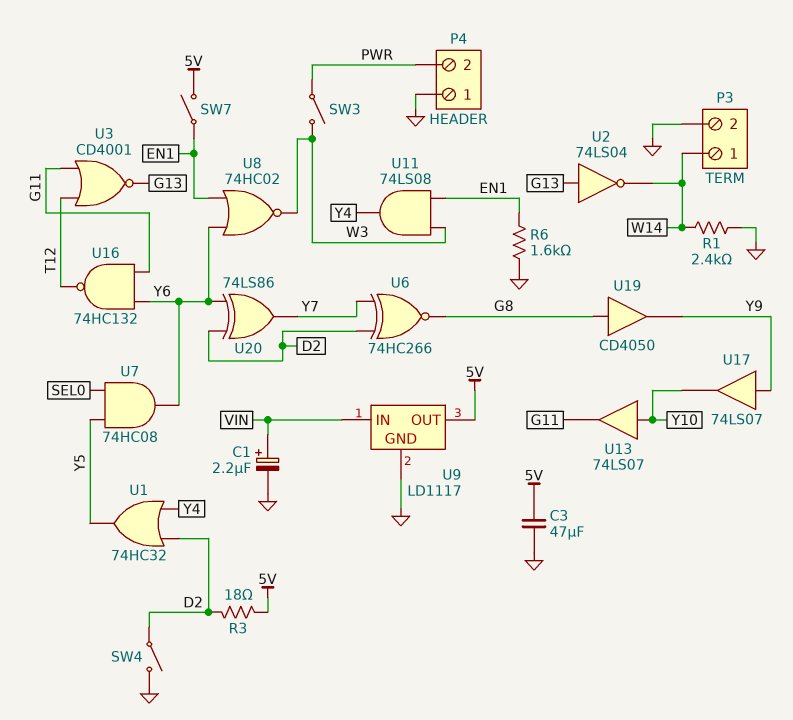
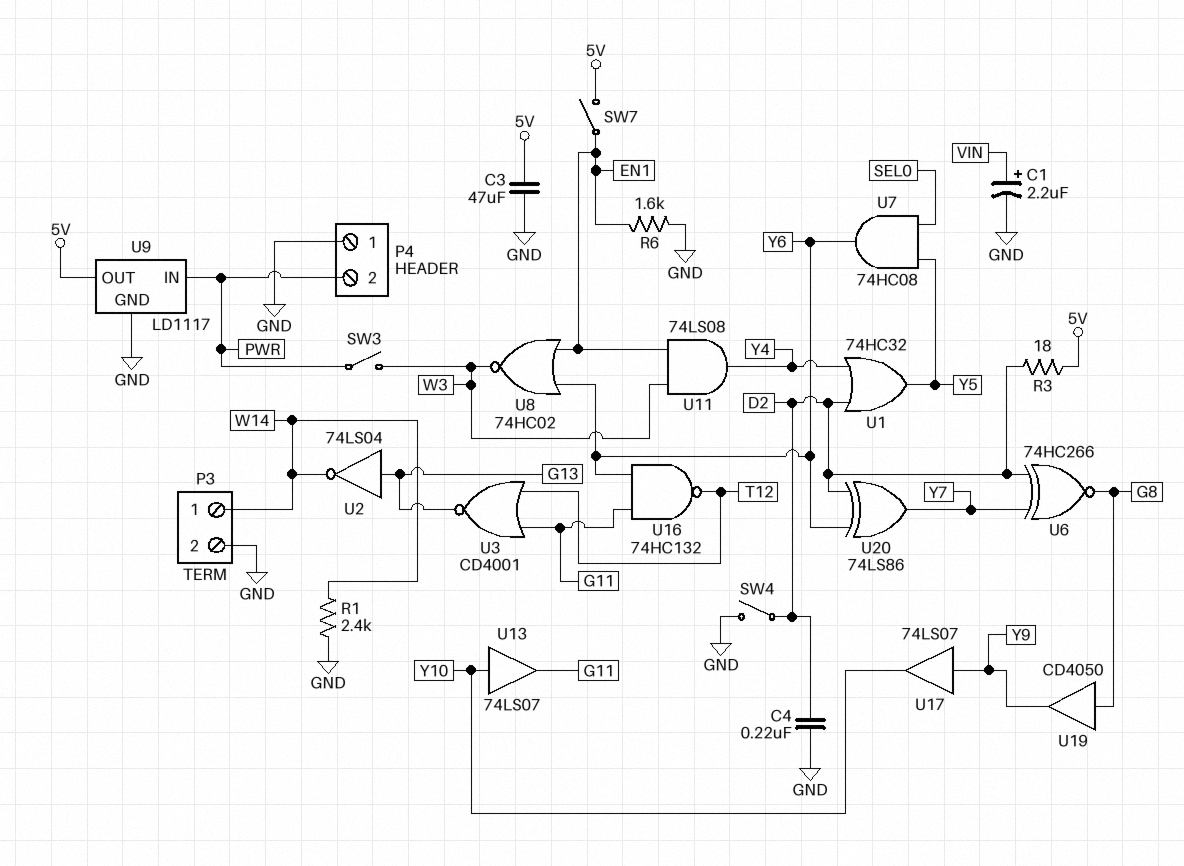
C4: none -> 220nF (D2, GND)
U9 pin IN: VIN -> PWR

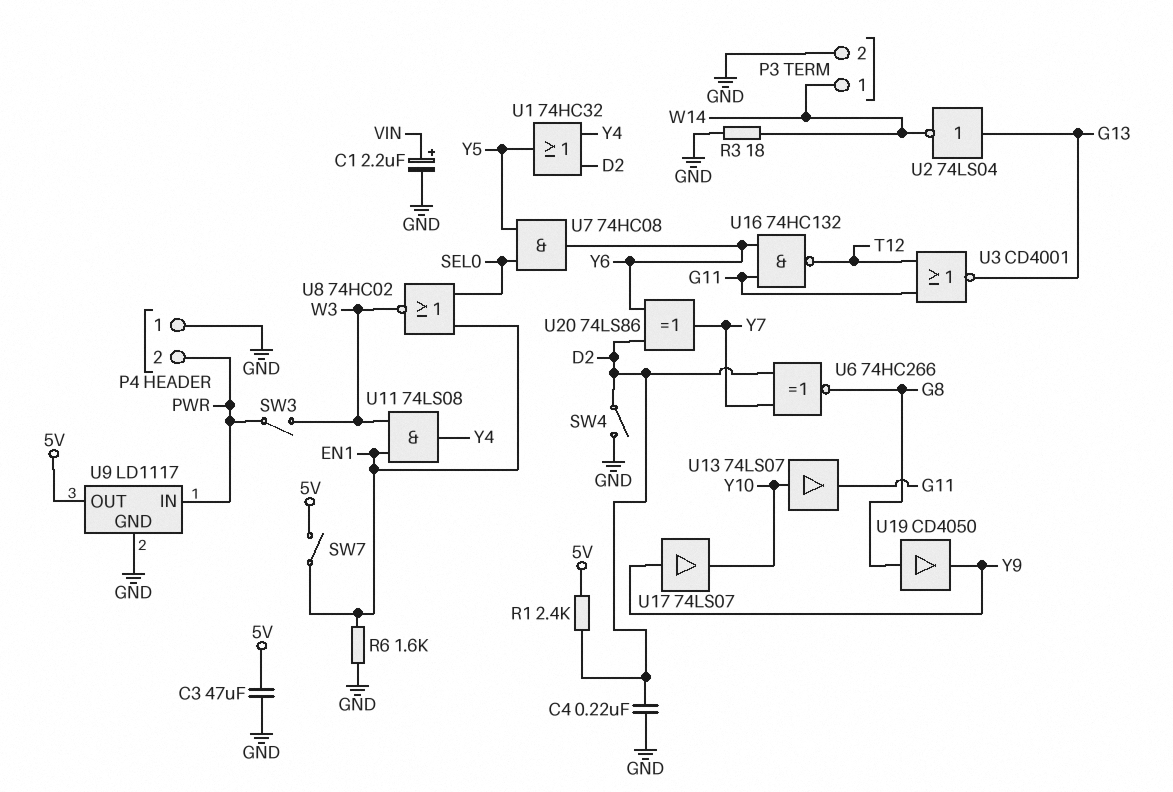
R1: 2.4k (GND, W14) -> 2.4k (5V, D2)
R3: 18 (5V, D2) -> 18 (GND, W14)
U8: NOR 74HC02 (in EN1, in Y6, out W3) -> NOR 74HC02 (in EN1, in SEL0, out W3)

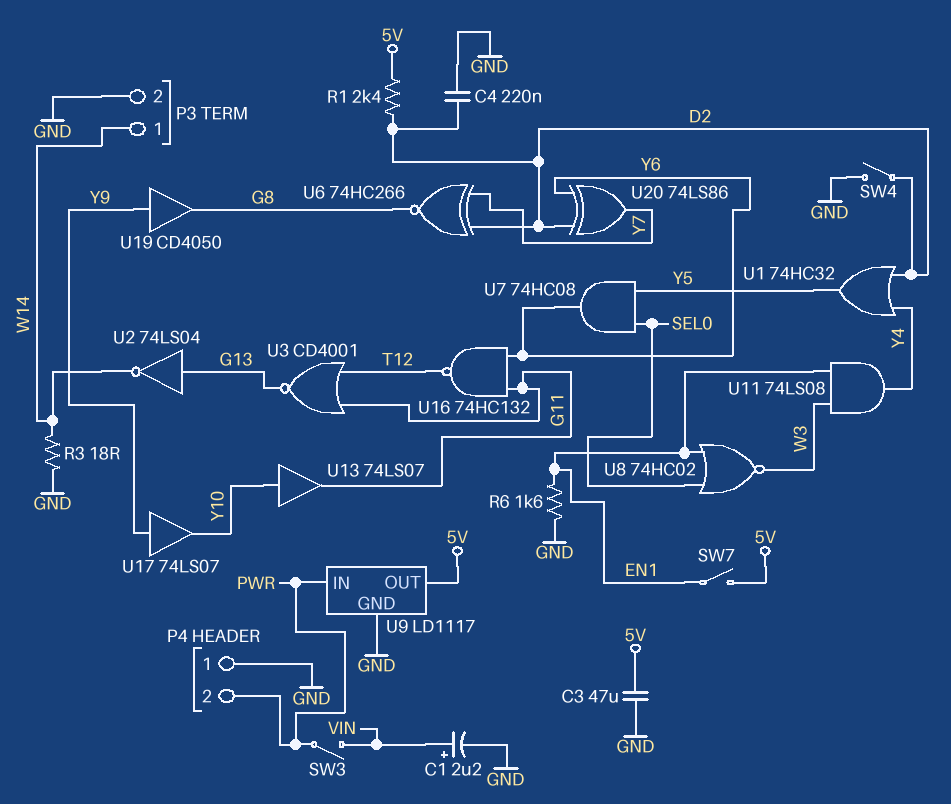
SW3: switch (PWR, W3) -> switch (PWR, VIN)
U19: buffer CD4050 (in G8, out Y9) -> buffer CD4050 (in Y9, out G8)

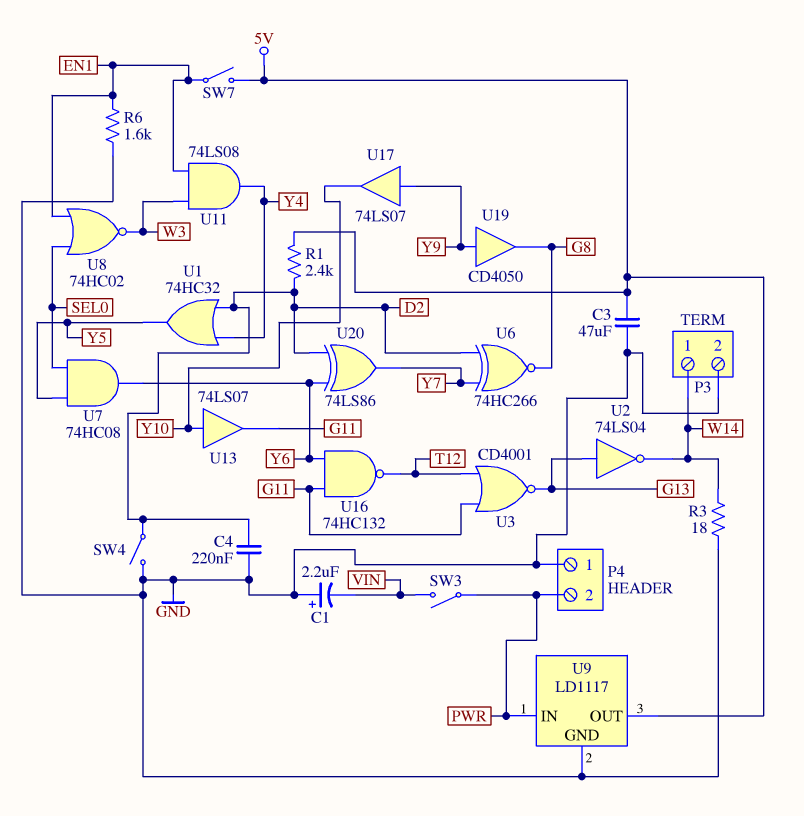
C1: 2.2uF (plus VIN, minus GND) -> 2.2uF (plus GND, minus VIN)

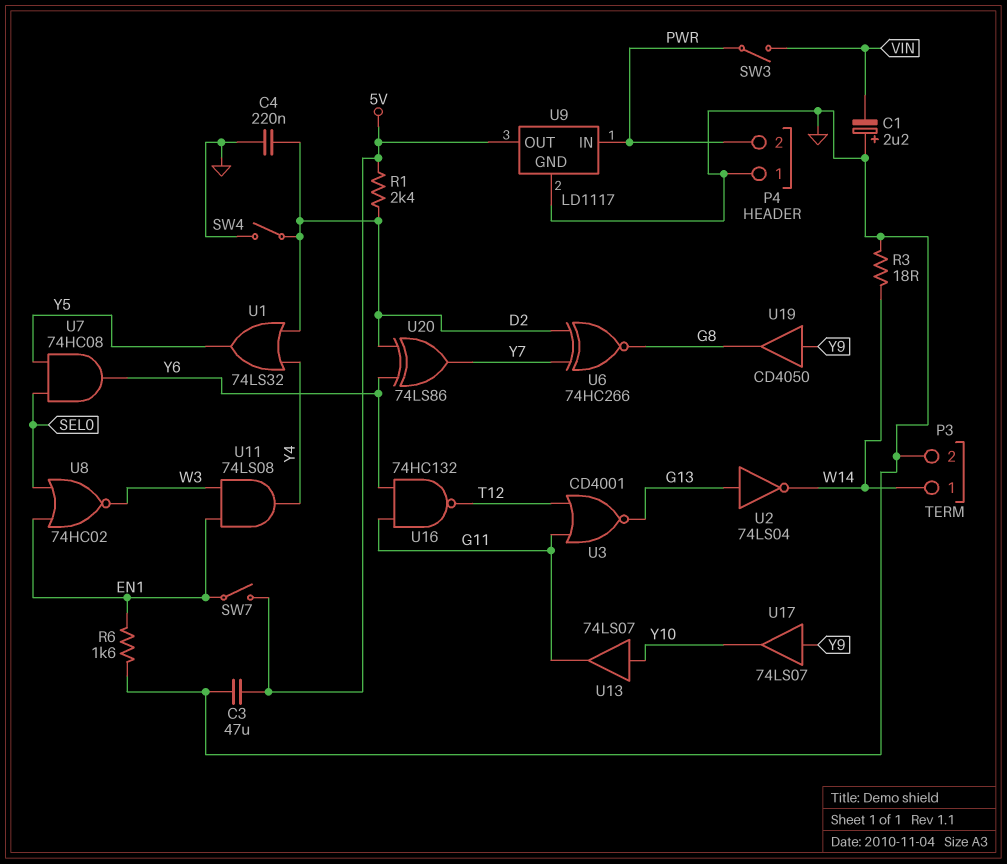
U1: OR 74HC32 (in D2, in Y4, out Y5) -> OR 74LS32 (in D2, in Y4, out Y5)

